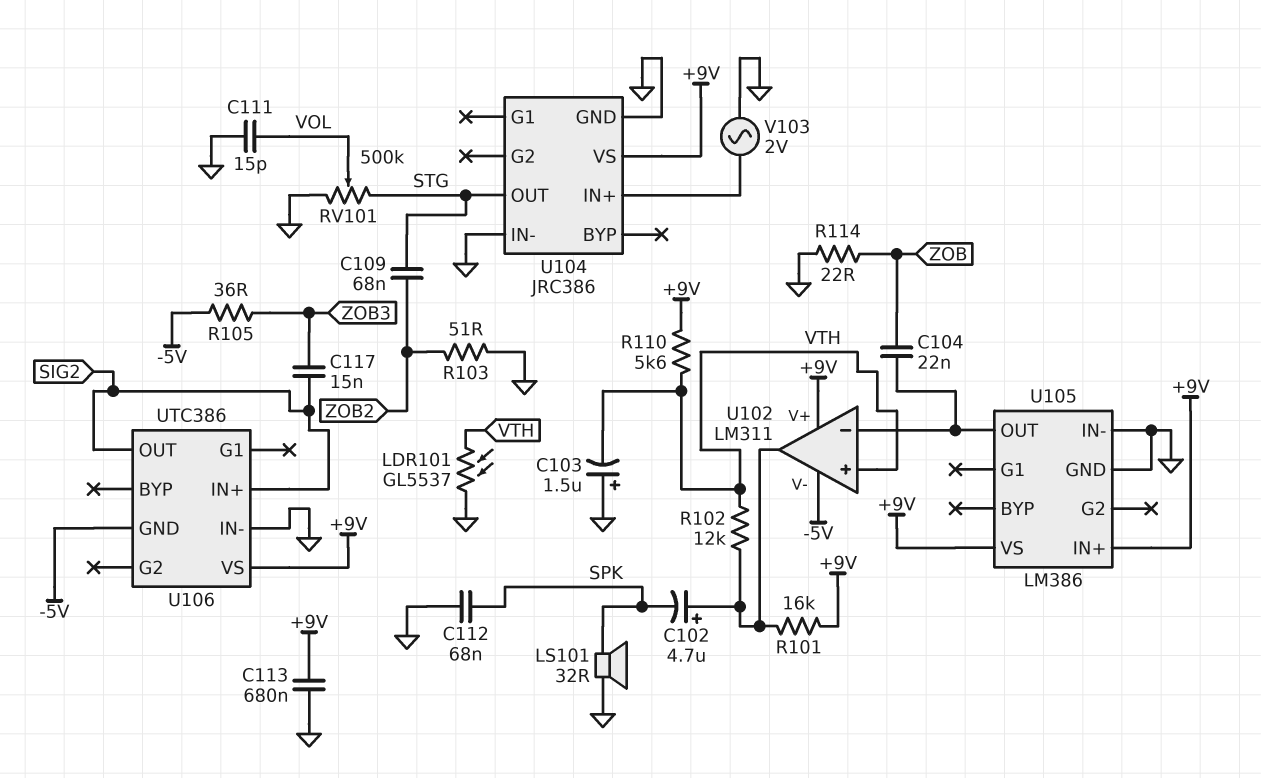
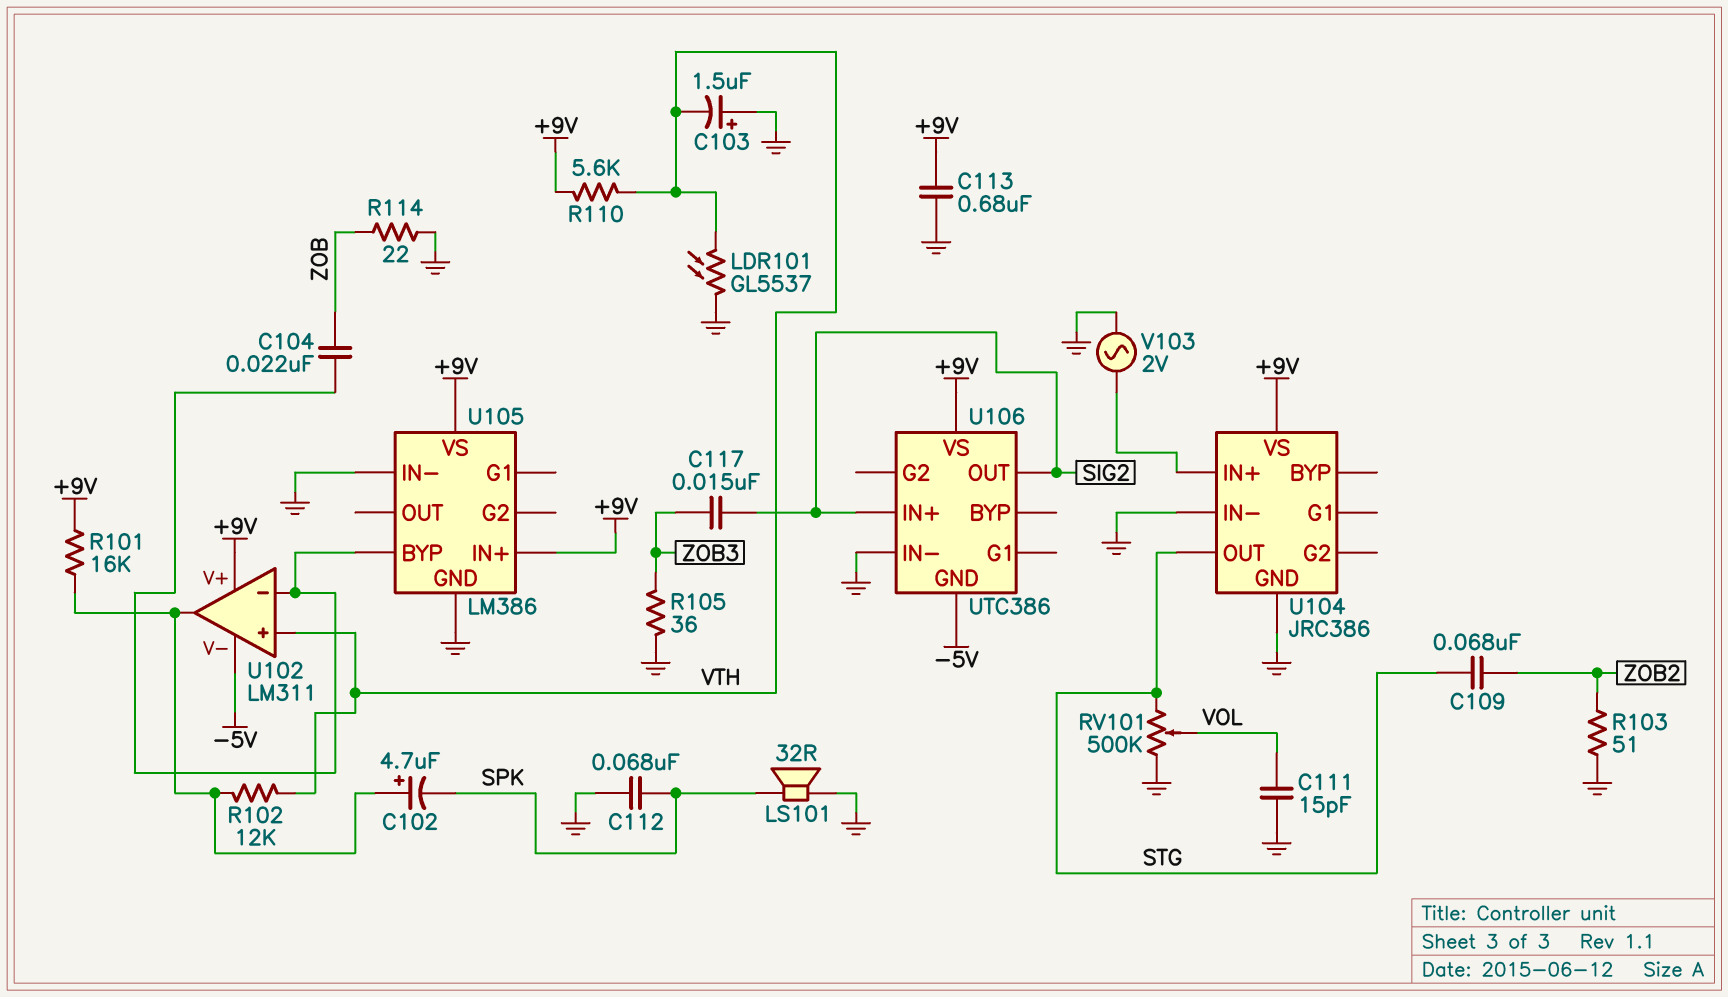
R105: 36 (-5V, ZOB3) -> 36 (GND, ZOB3)
U105 pin BYP: none -> U102/in-
U105 pin OUT: U102/in- -> none

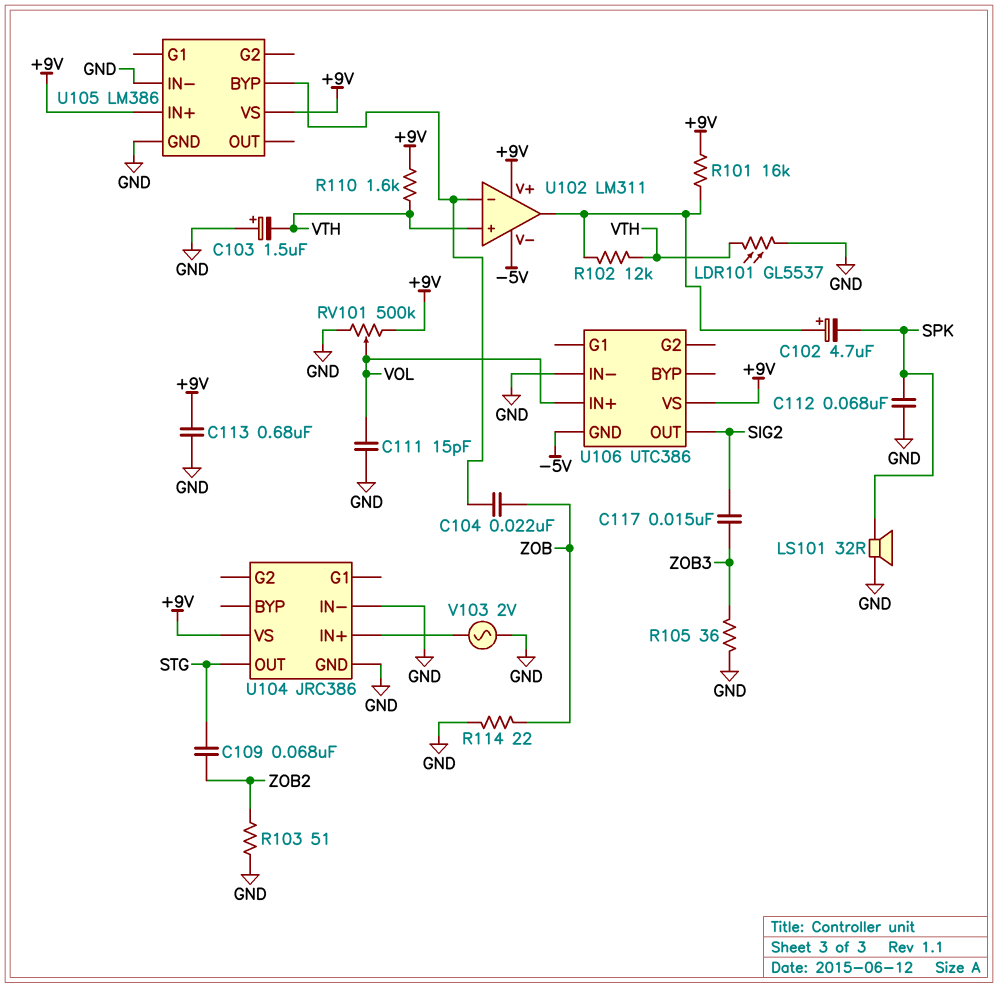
R110: 5.6k (+9V, VTH) -> 1.6k (+9V, VTH)
RV101: 500k (GND, STG, wiper VOL) -> 500k (+9V, GND, wiper VOL)
U106 pin IN+: SIG2 -> VOL

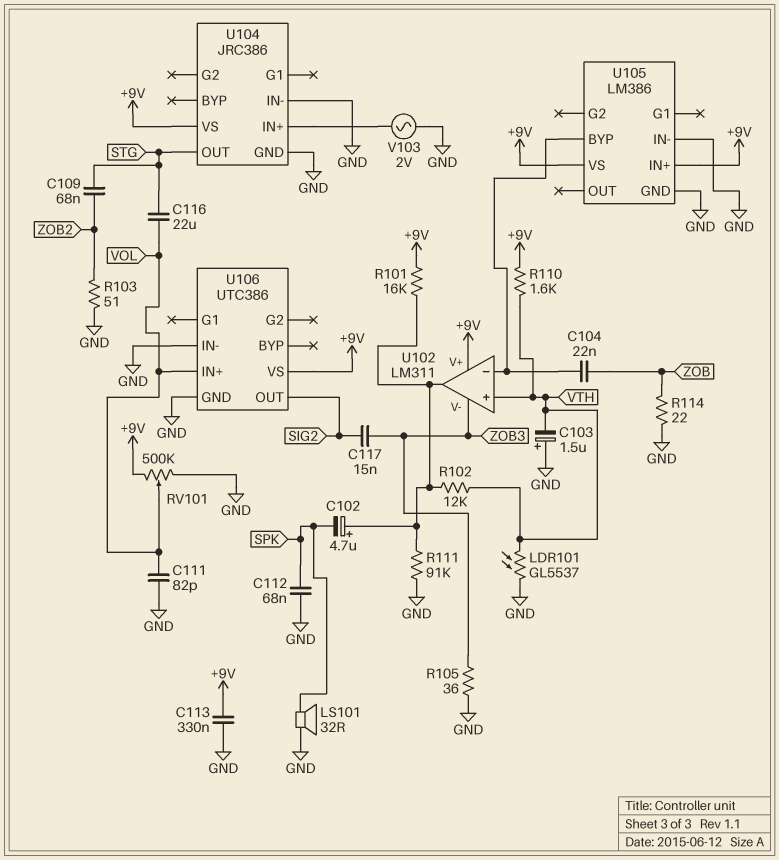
C111: 15pF (GND, VOL) -> 82pF (GND, VOL)
C113: 680nF (+9V, GND) -> 330nF (+9V, GND)
C116: none -> 22uF (STG, VOL)
R111: none -> 91k (GND, U102/out)
U102 pin V-: -5V -> ZOB3
U106 pin GND: -5V -> GND

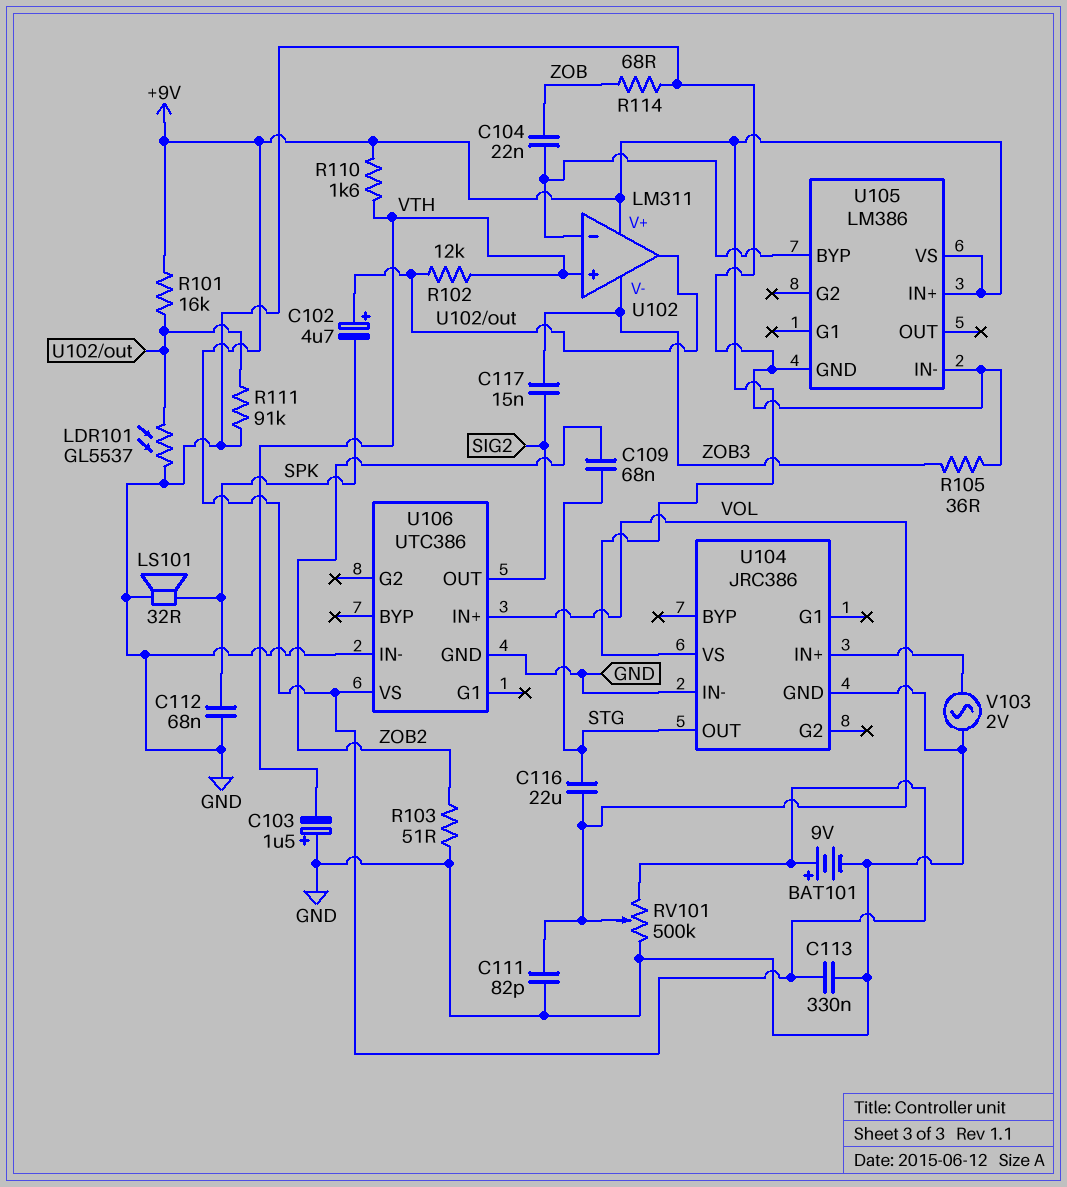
BAT101: none -> 9V (plus +9V, minus GND)
LDR101: GL5537 (GND, VTH) -> GL5537 (GND, U102/out)
R114: 22 (GND, ZOB) -> 68 (GND, ZOB)

